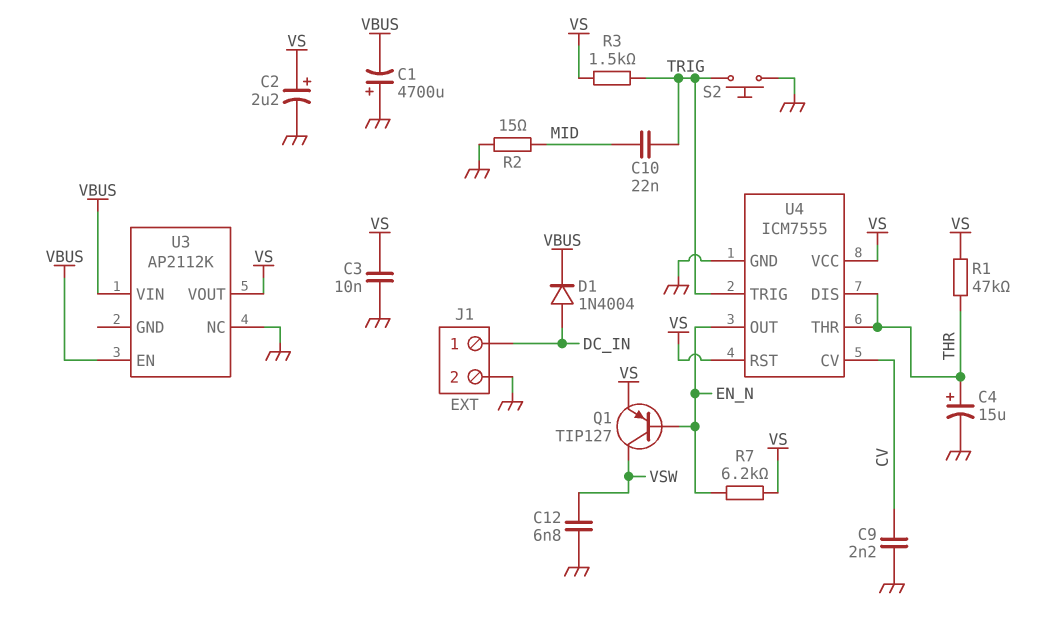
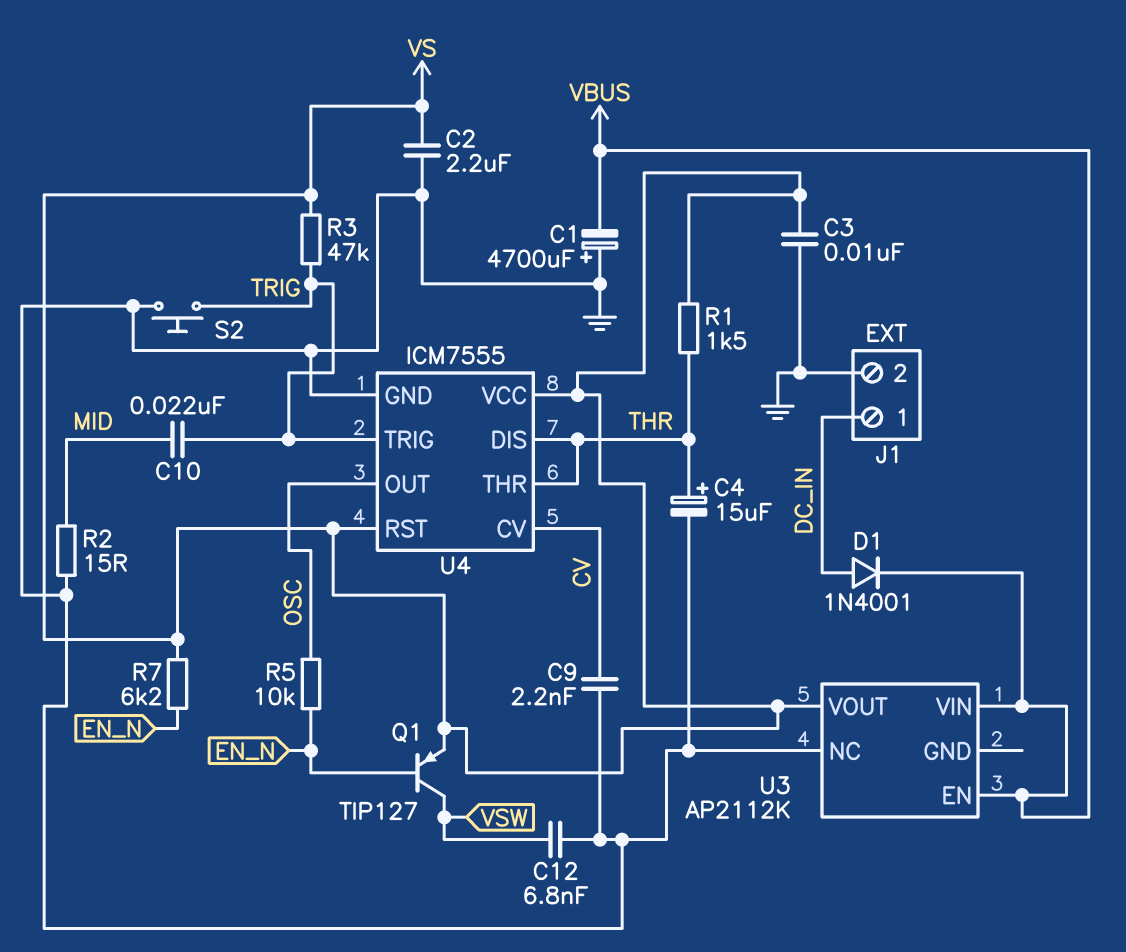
C2: 2.2uF (plus VS, minus GND) -> 2.2uF (GND, VS)
D1: diode 1N4004 (A DC_IN, K VBUS) -> diode 1N4001 (A DC_IN, K VBUS)
R1: 47k (THR, VS) -> 1.5k (THR, VS)
R3: 1.5k (TRIG, VS) -> 47k (TRIG, VS)
R5: none -> 10k (EN_N, OSC)
U4 pin OUT: EN_N -> OSC

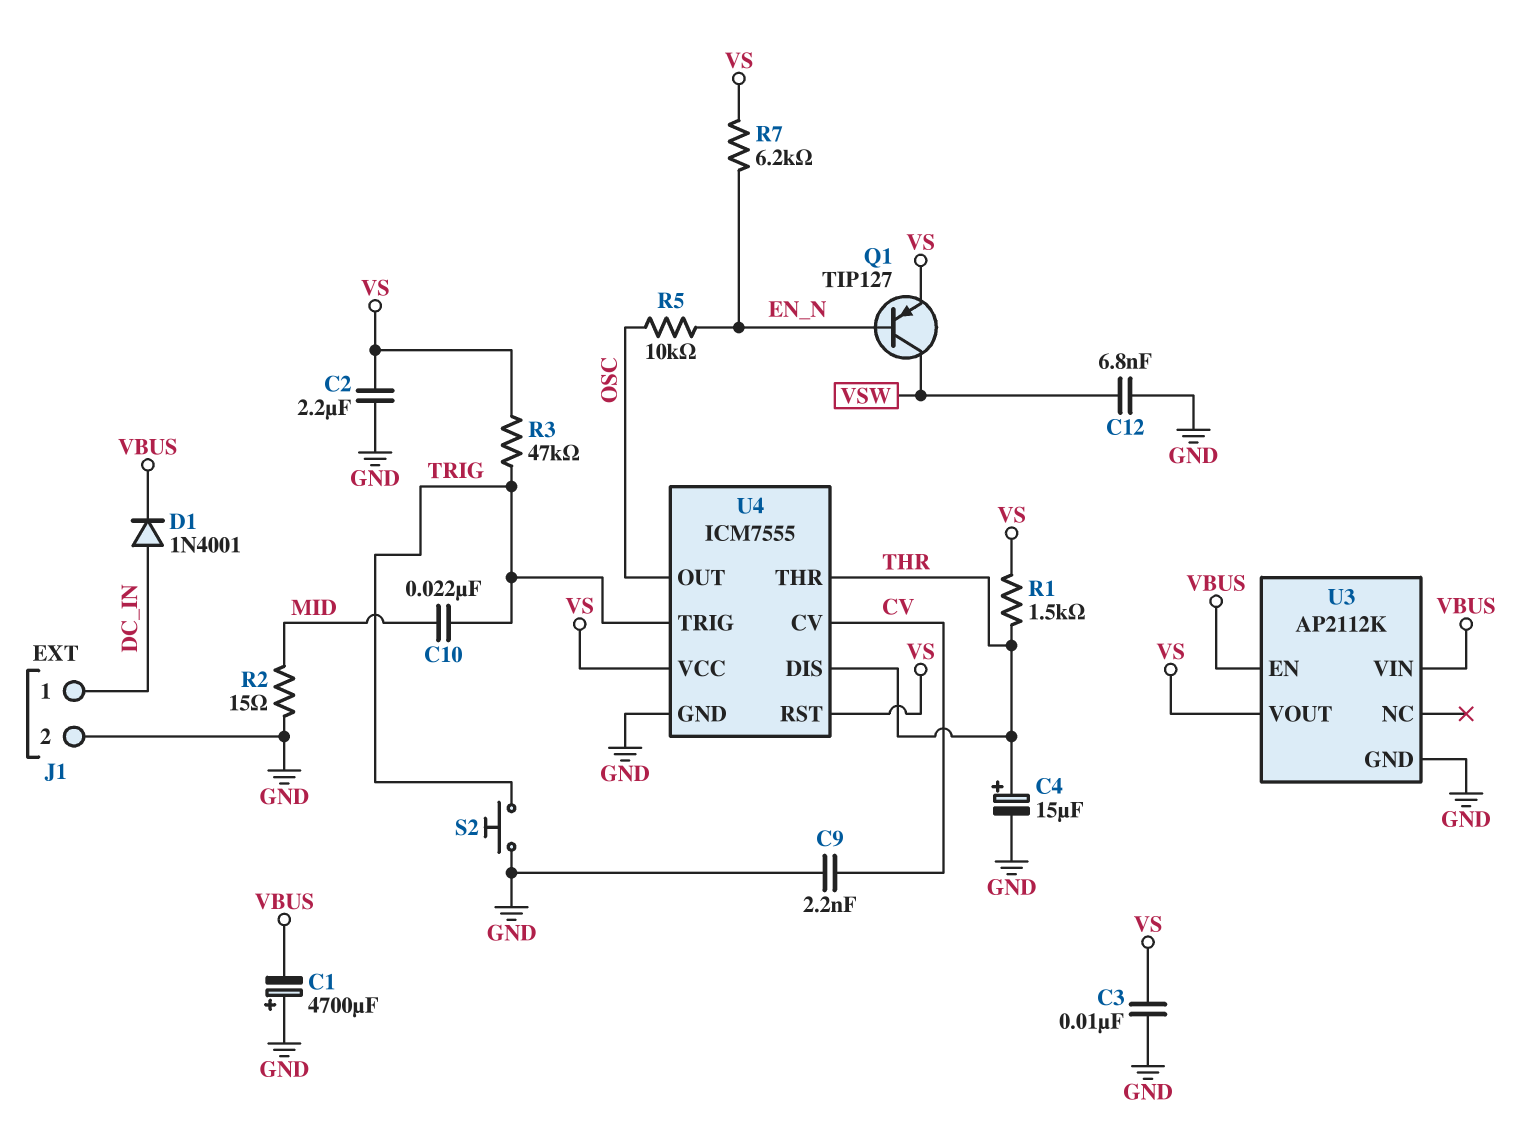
U3 pin GND: none -> GND
U3 pin NC: GND -> none

